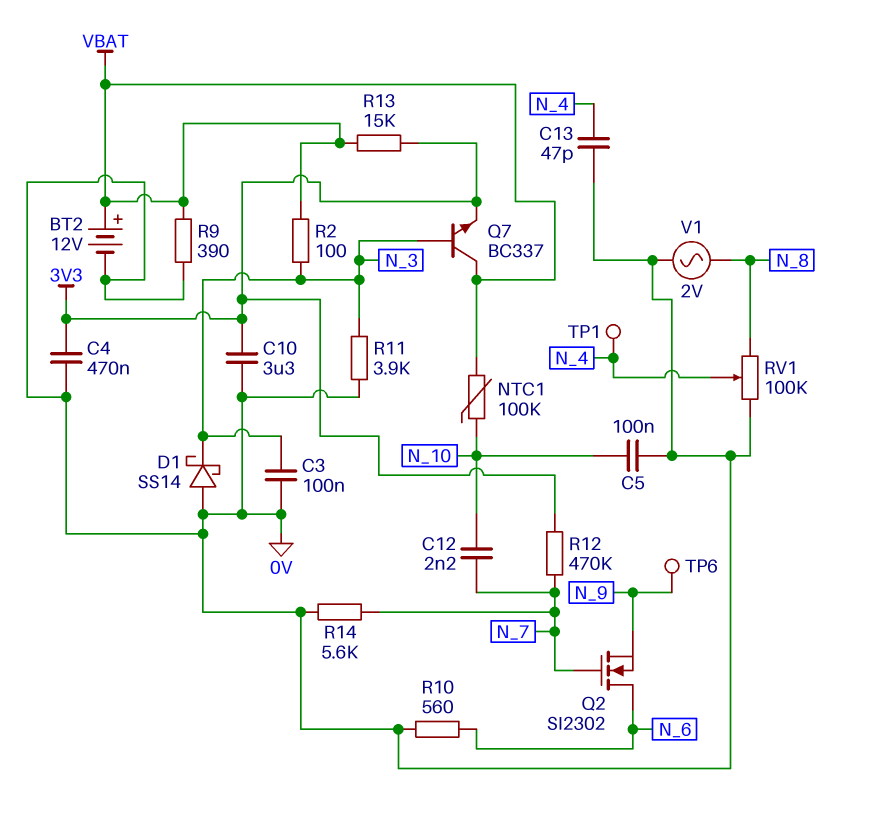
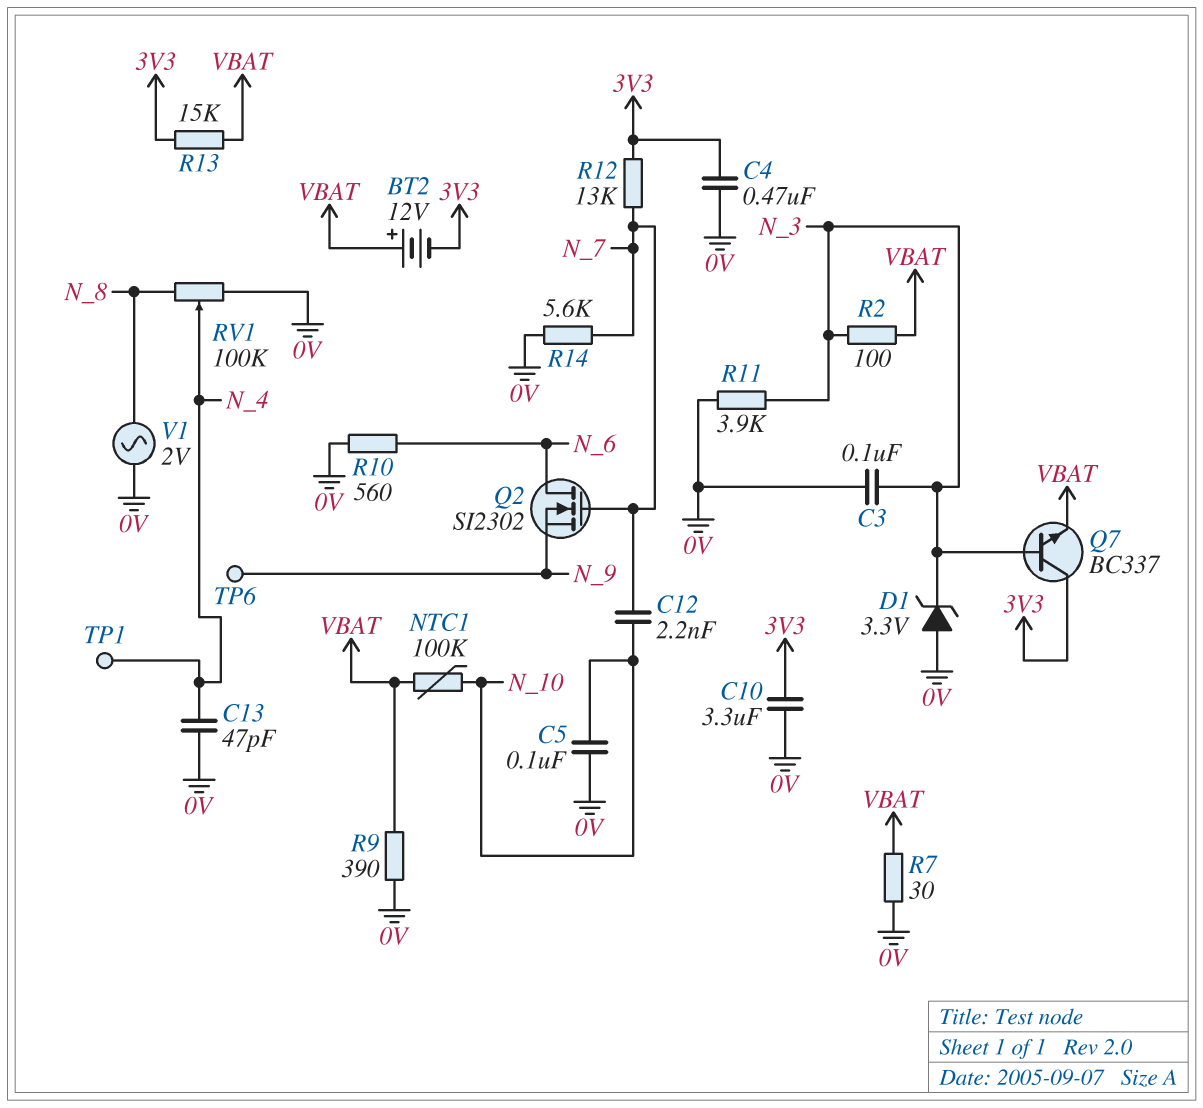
BT2: 12V (plus VBAT, minus 0V) -> 12V (plus VBAT, minus 3V3)
D1: schottky SS14 (A 0V, K N_3) -> zener 3.3V (A 0V, K N_3)
Q7: NPN BC337 (B N_3, C VBAT, E 3V3) -> NPN BC337 (B N_3, C 3V3, E VBAT)
R7: none -> 30 (0V, VBAT)
R12: 470k (3V3, N_7) -> 13k (3V3, N_7)

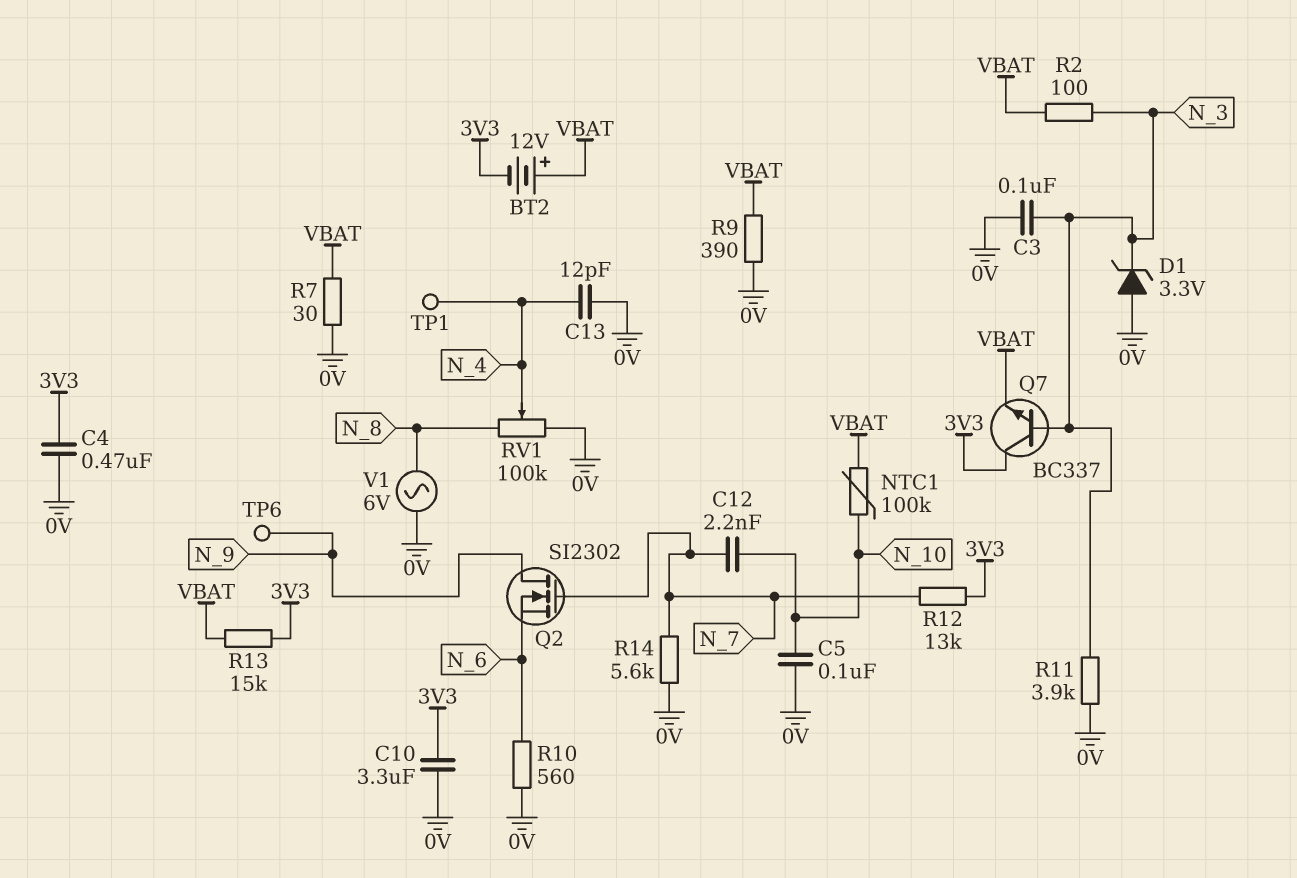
C13: 47pF (0V, N_4) -> 12pF (0V, N_4)
Q2: NMOS SI2302 (G N_7, D N_6, S N_9) -> NMOS SI2302 (G N_7, D N_9, S N_6)
V1: AC 2V (0V, N_8) -> AC 6V (0V, N_8)

